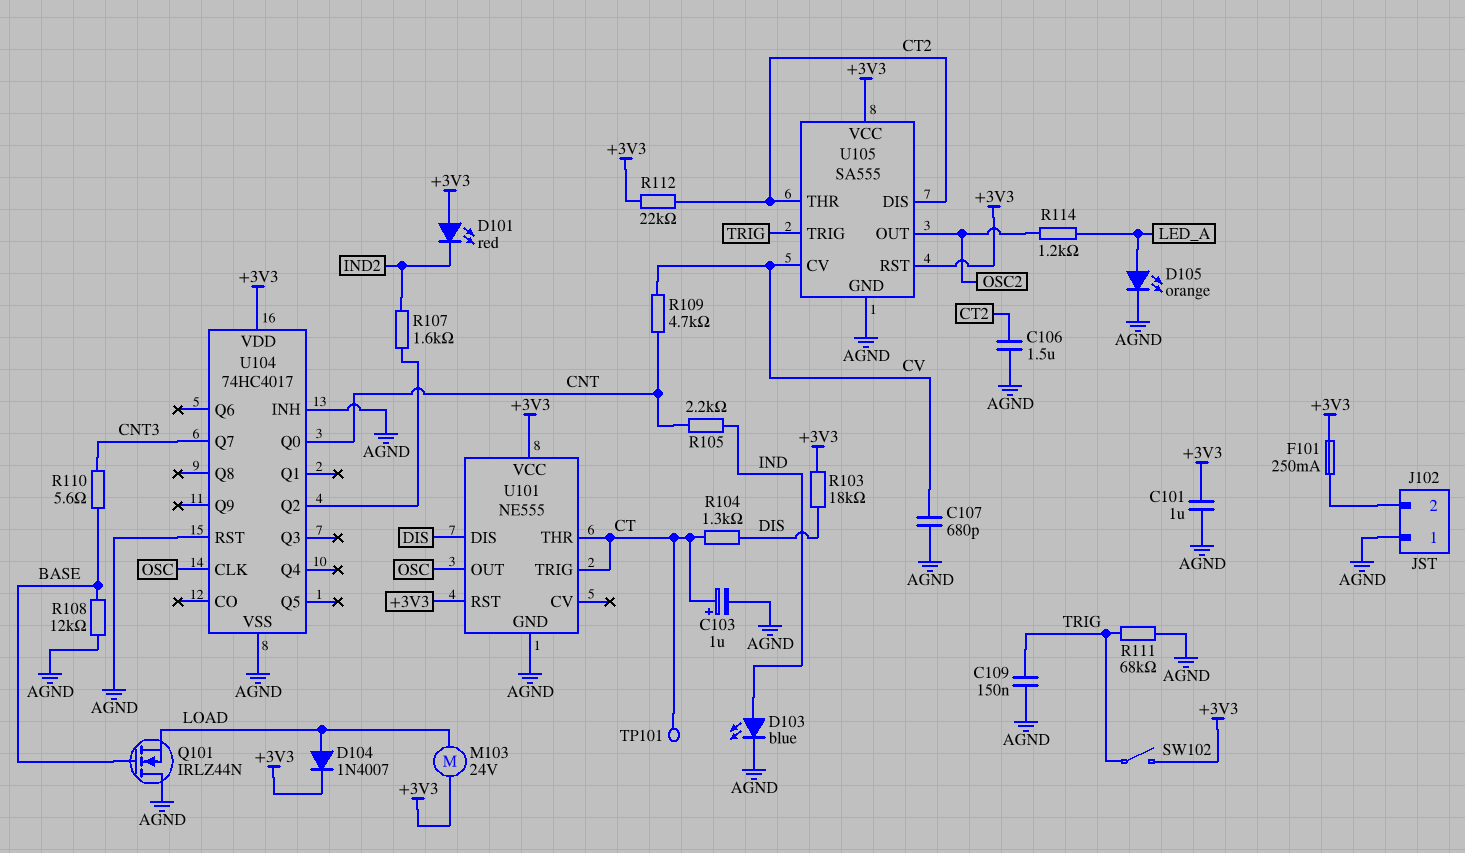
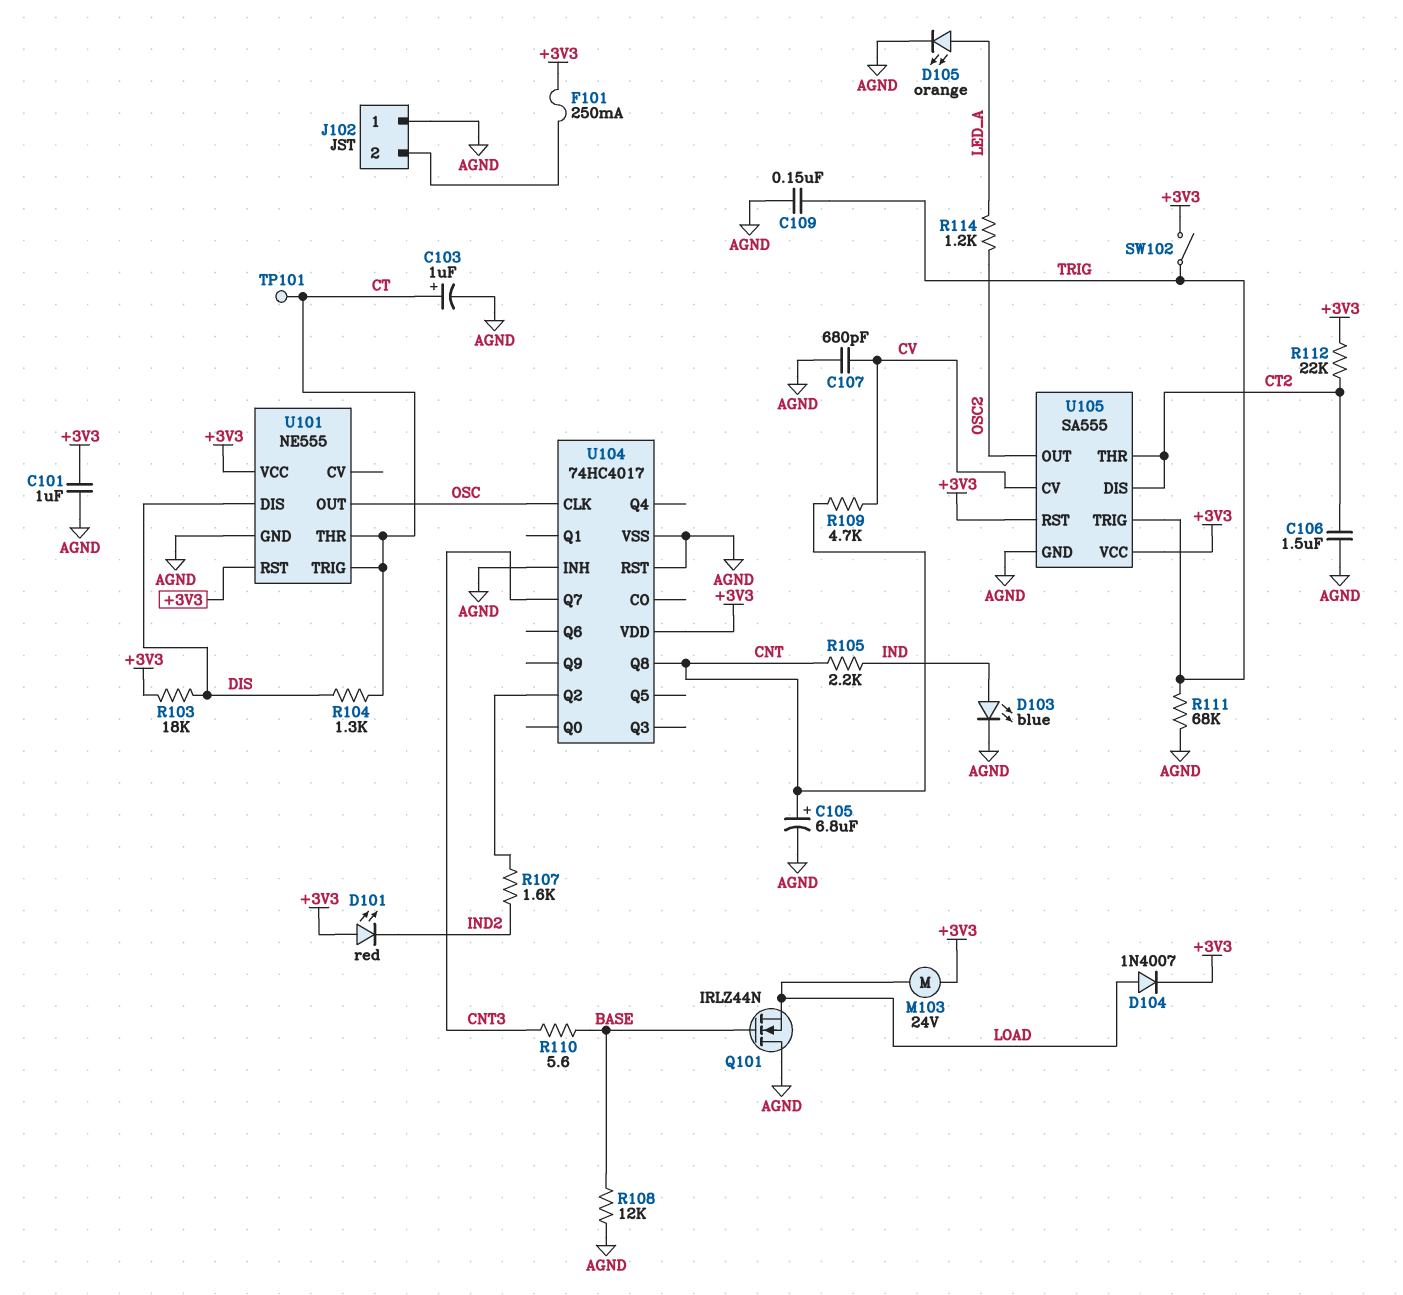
C105: none -> 6.8uF (plus CNT, minus AGND)
U104 pin Q0: CNT -> none
U104 pin Q8: none -> CNT

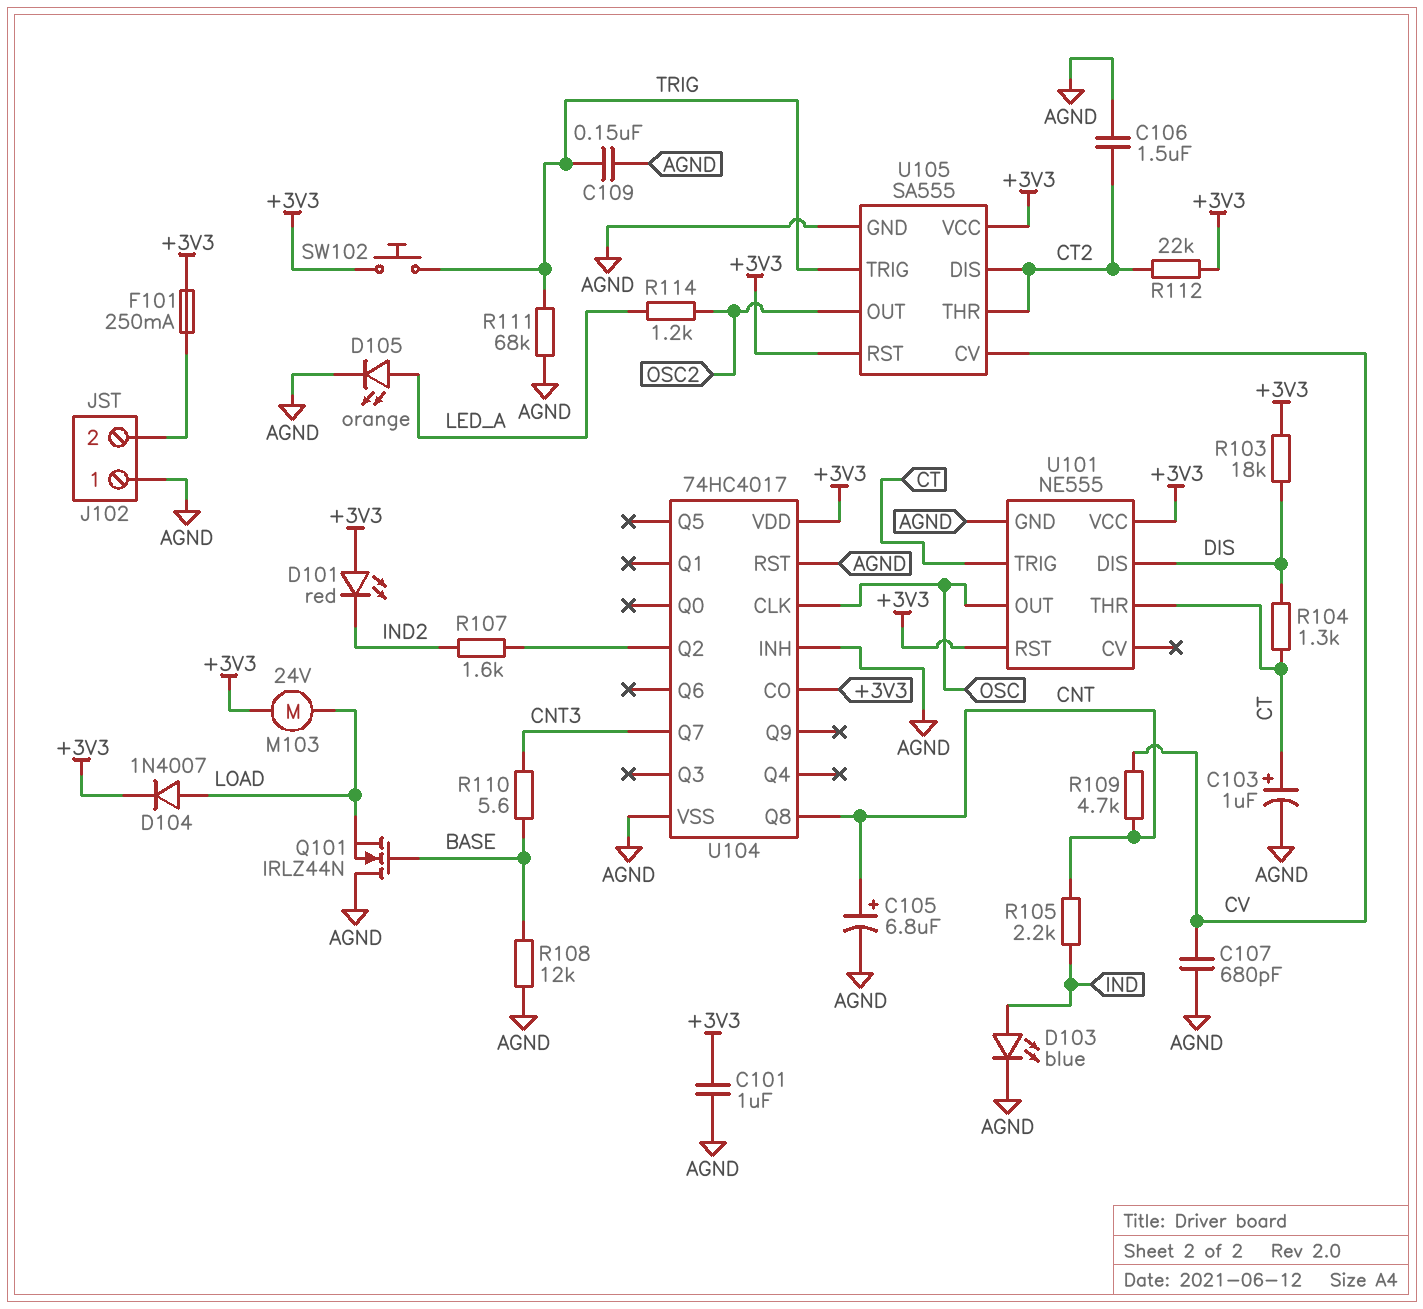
SW102: switch (+3V3, TRIG) -> button (+3V3, TRIG)
TP101: test point (CT) -> none
U104 pin CO: none -> +3V3

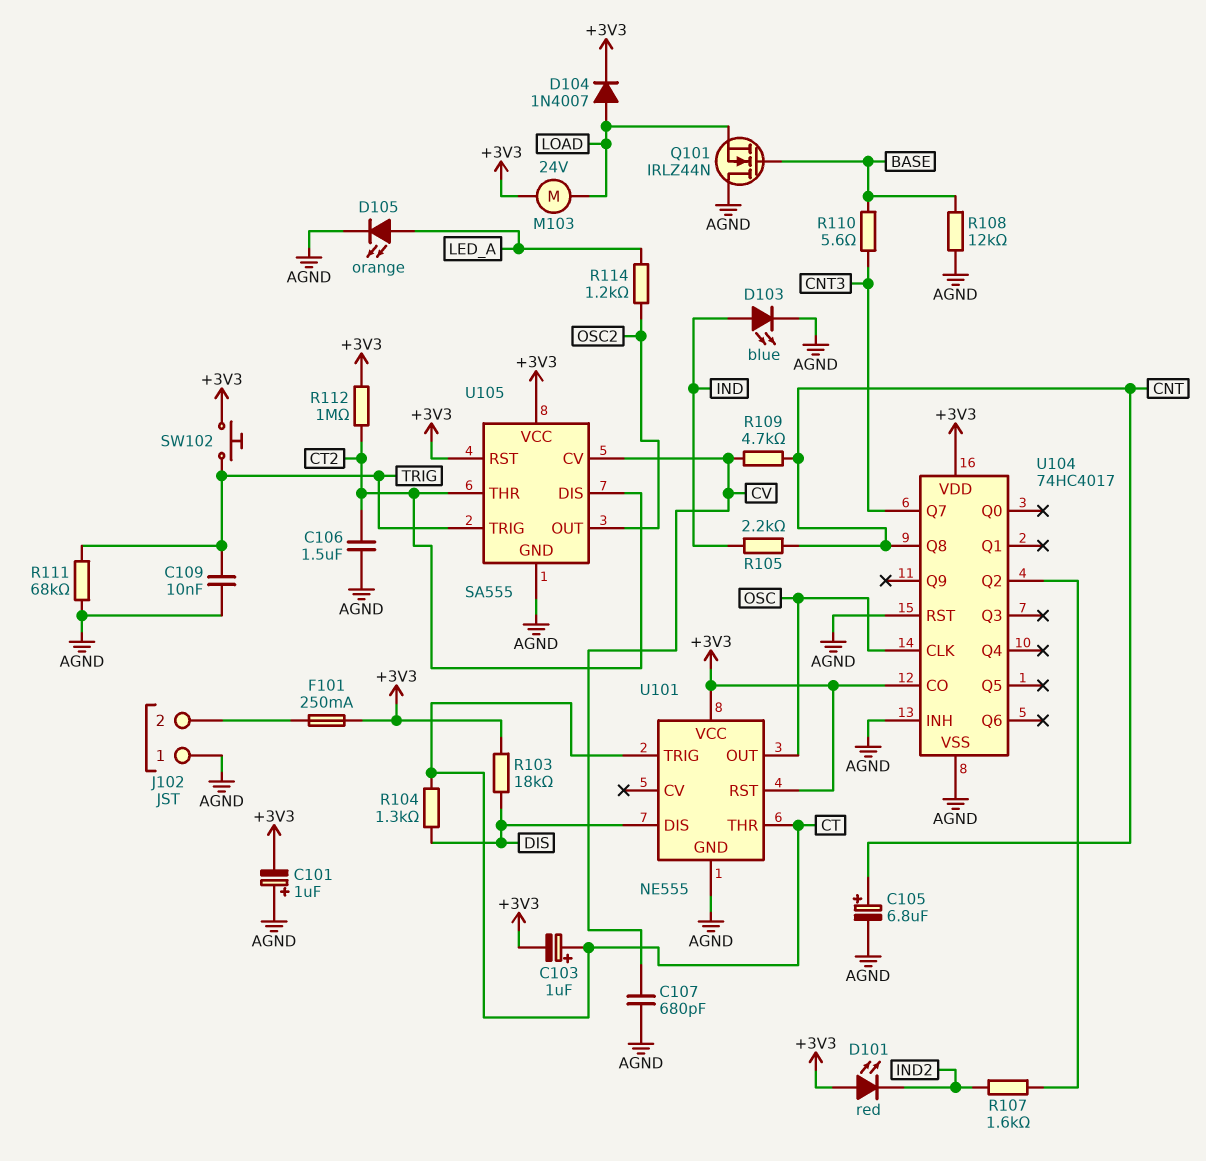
C101: 1uF (+3V3, AGND) -> 1uF (plus AGND, minus +3V3)
C103: 1uF (plus CT, minus AGND) -> 1uF (plus CT, minus +3V3)
C109: 150nF (AGND, TRIG) -> 10nF (AGND, TRIG)
R112: 22k (+3V3, CT2) -> 1M (+3V3, CT2)

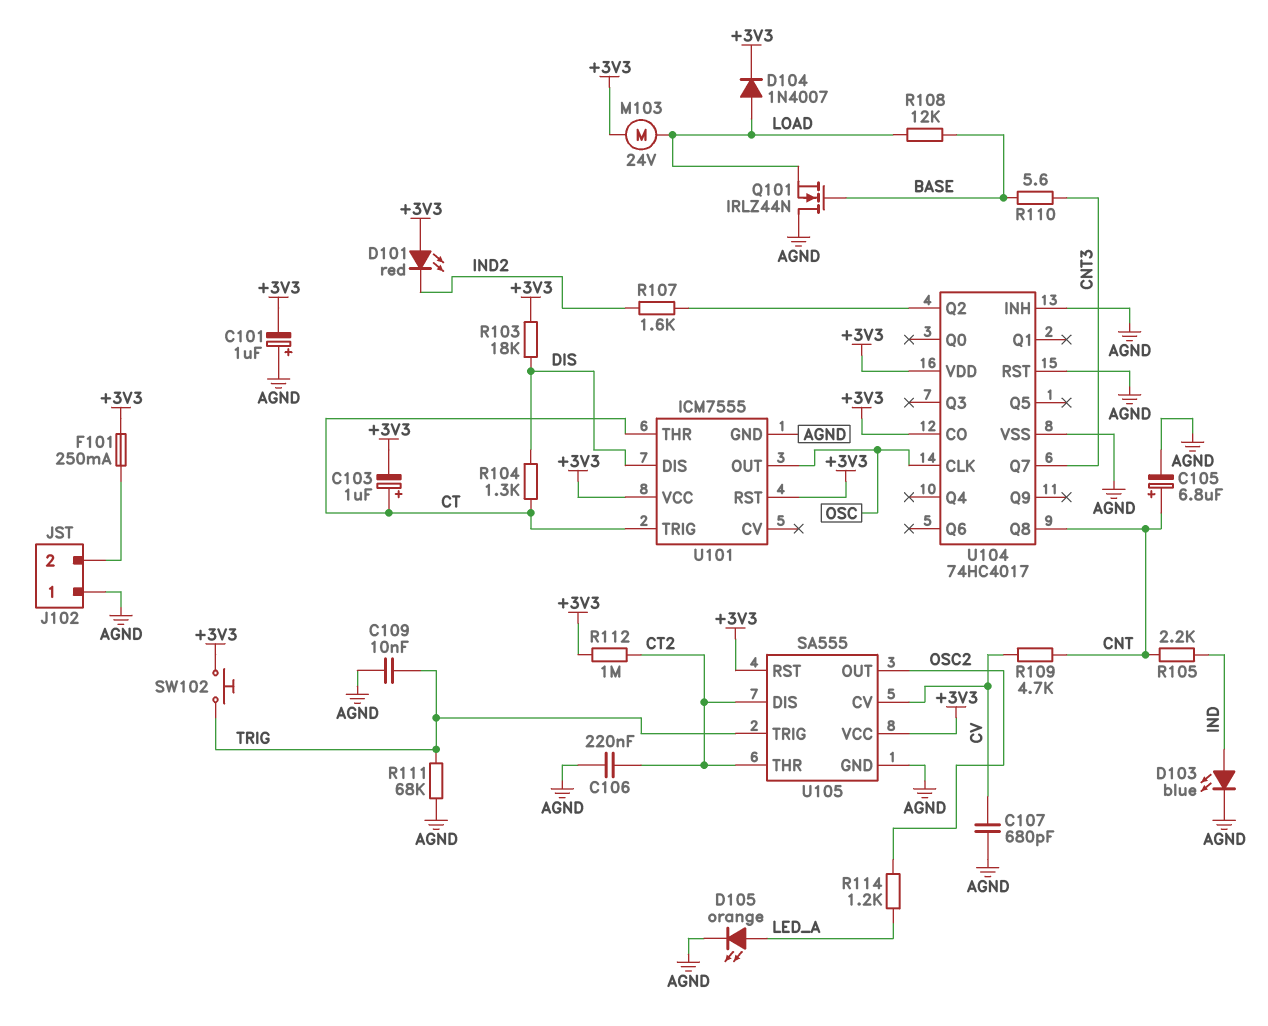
C106: 1.5uF (AGND, CT2) -> 220nF (AGND, CT2)
R108: 12k (AGND, BASE) -> 12k (BASE, LOAD)
U101: NE555 -> ICM7555

